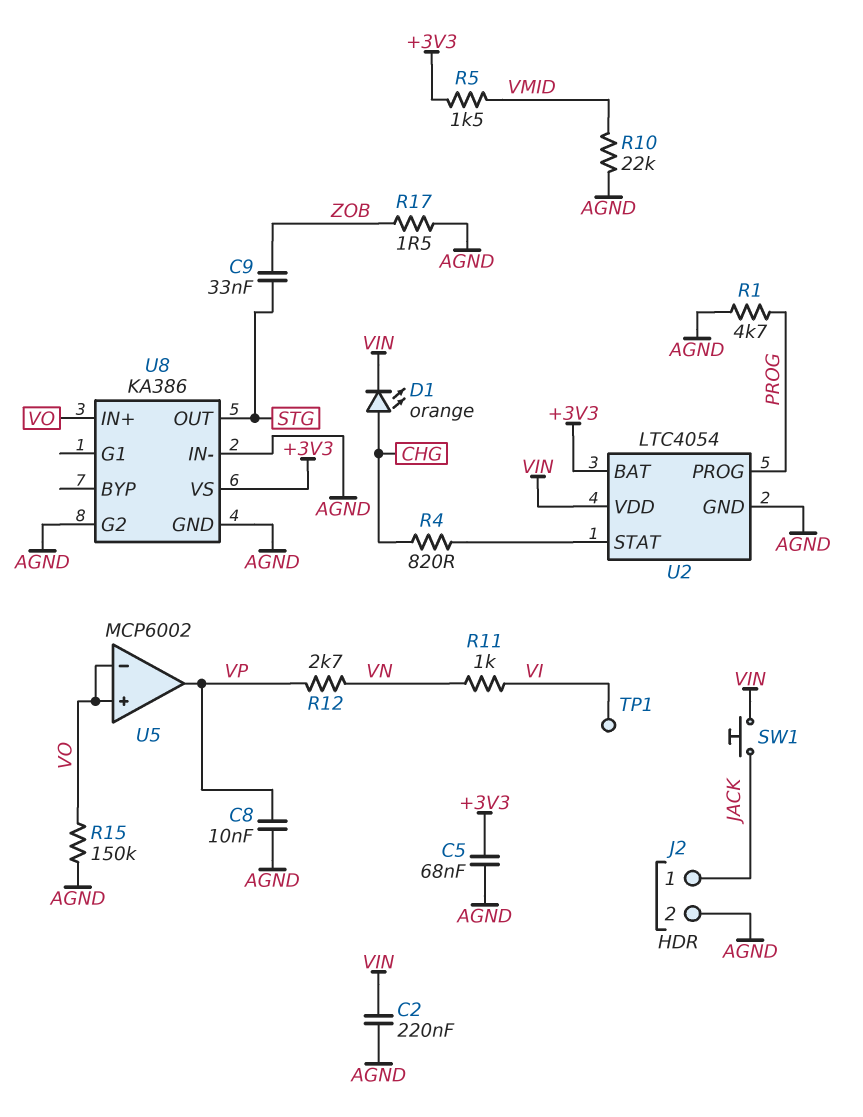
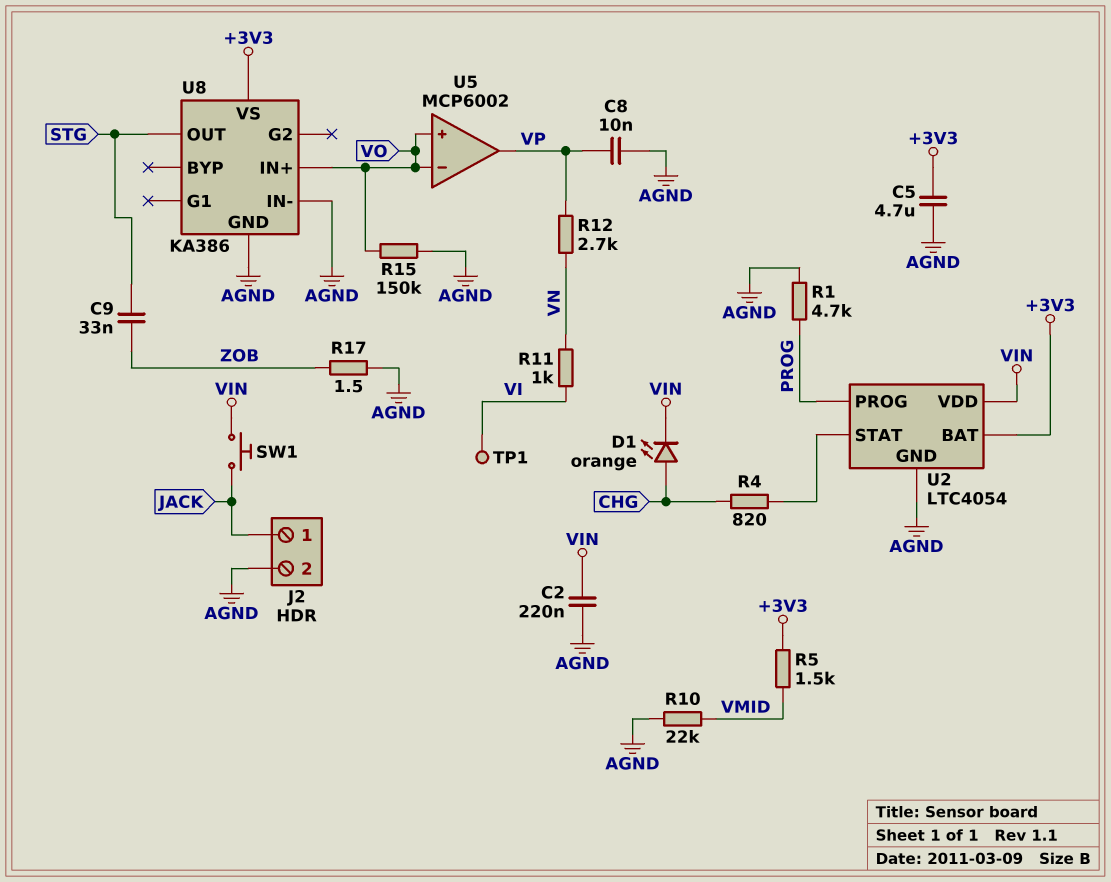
C5: 68nF (+3V3, AGND) -> 4.7uF (+3V3, AGND)
U8 pin G2: AGND -> none

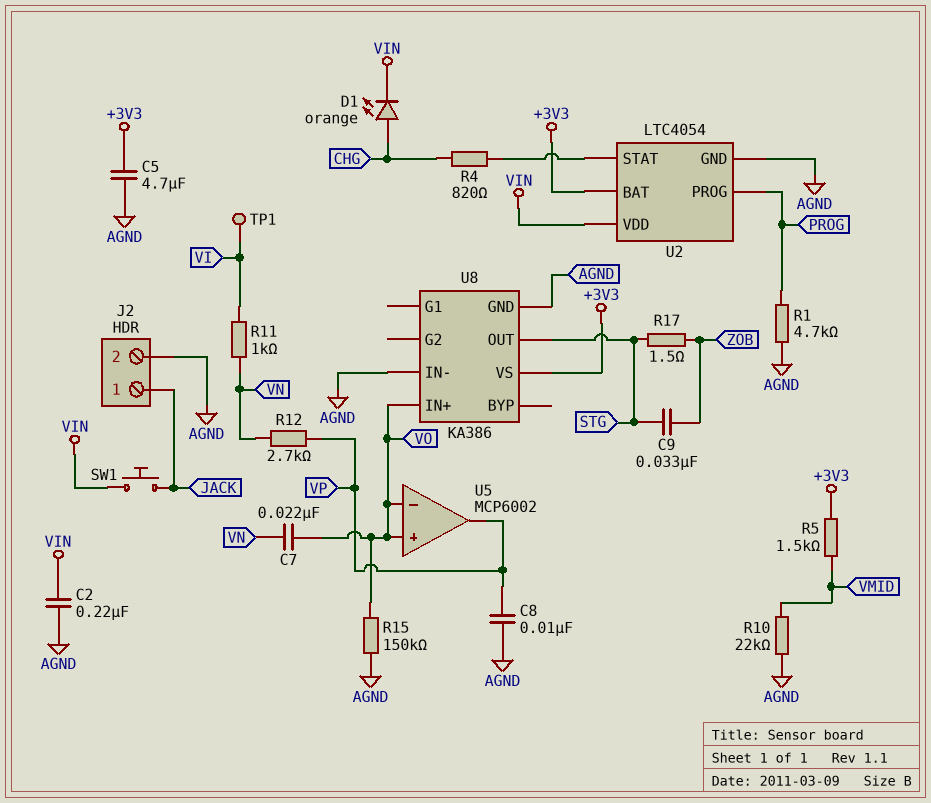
C7: none -> 22nF (VN, VO)
R17: 1.5 (AGND, ZOB) -> 1.5 (STG, ZOB)

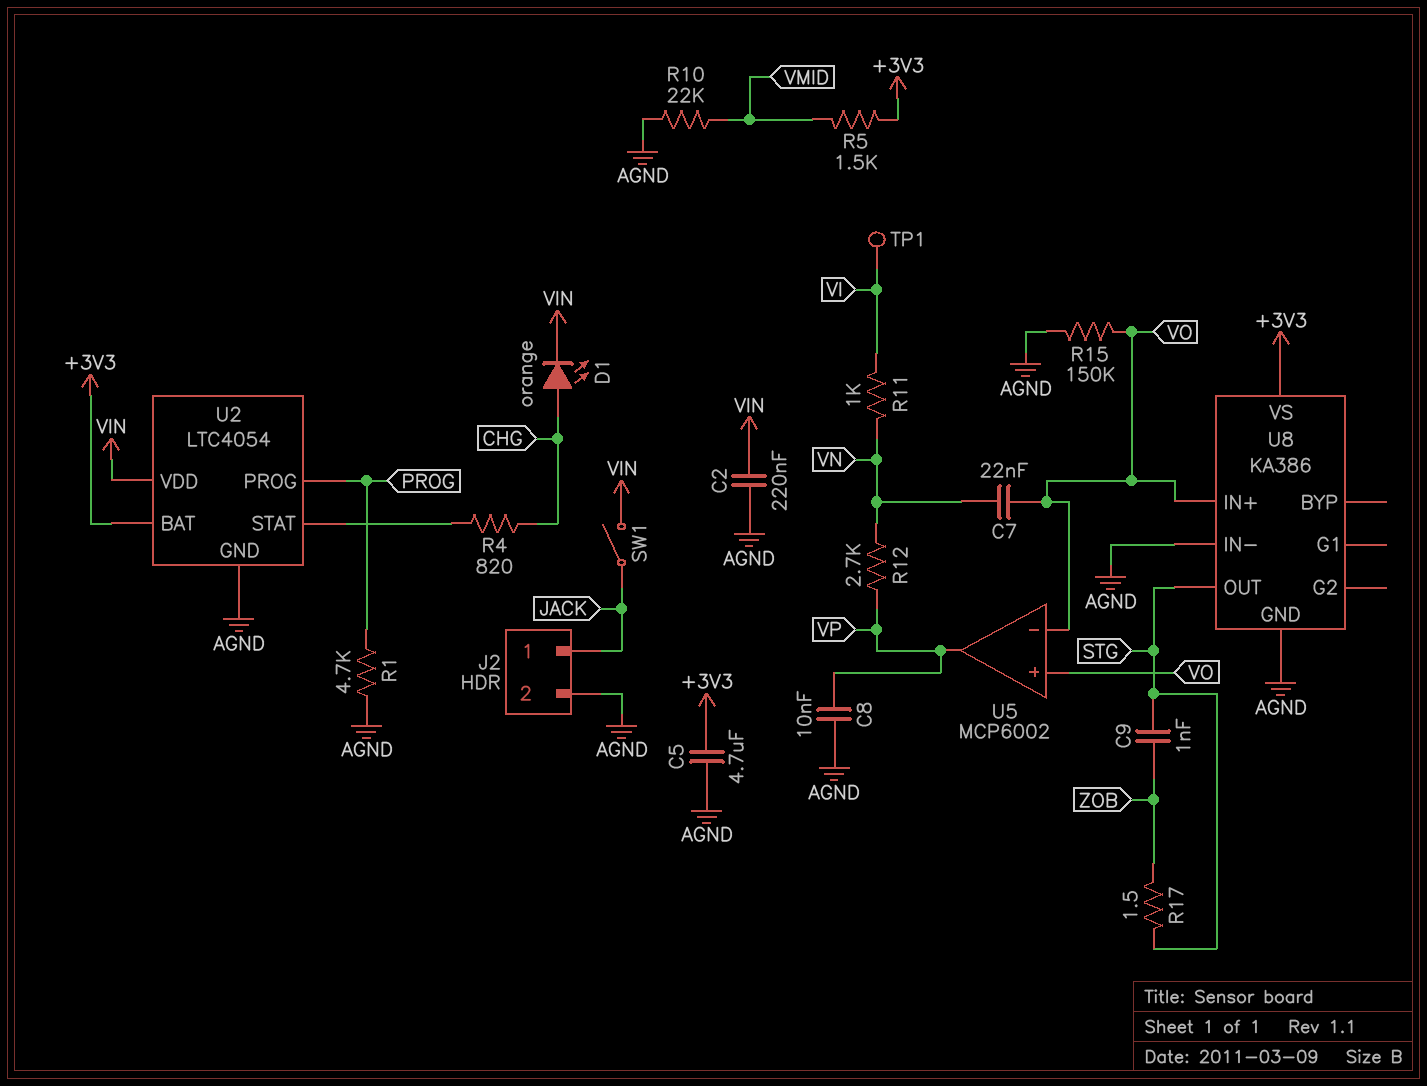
C9: 33nF (STG, ZOB) -> 1nF (STG, ZOB)
SW1: button (JACK, VIN) -> switch (JACK, VIN)

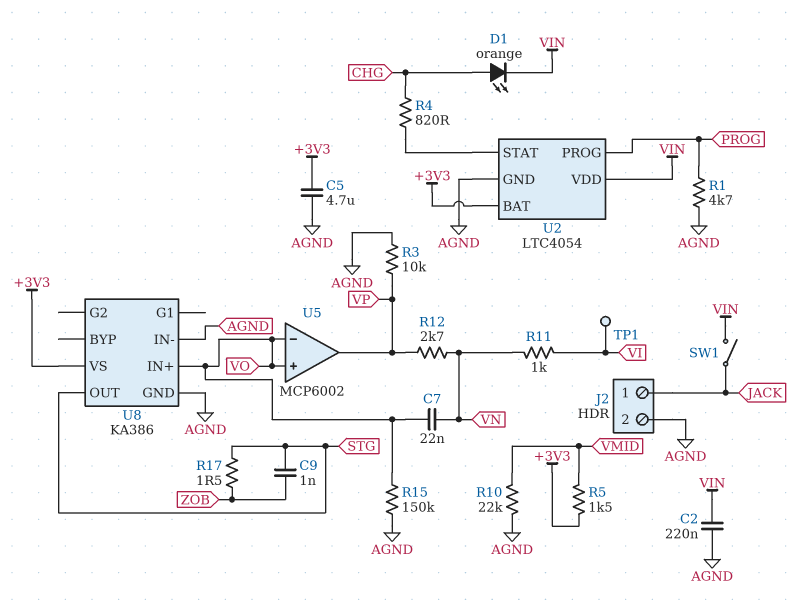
C8: 10nF (AGND, VP) -> none
R3: none -> 10k (AGND, VP)

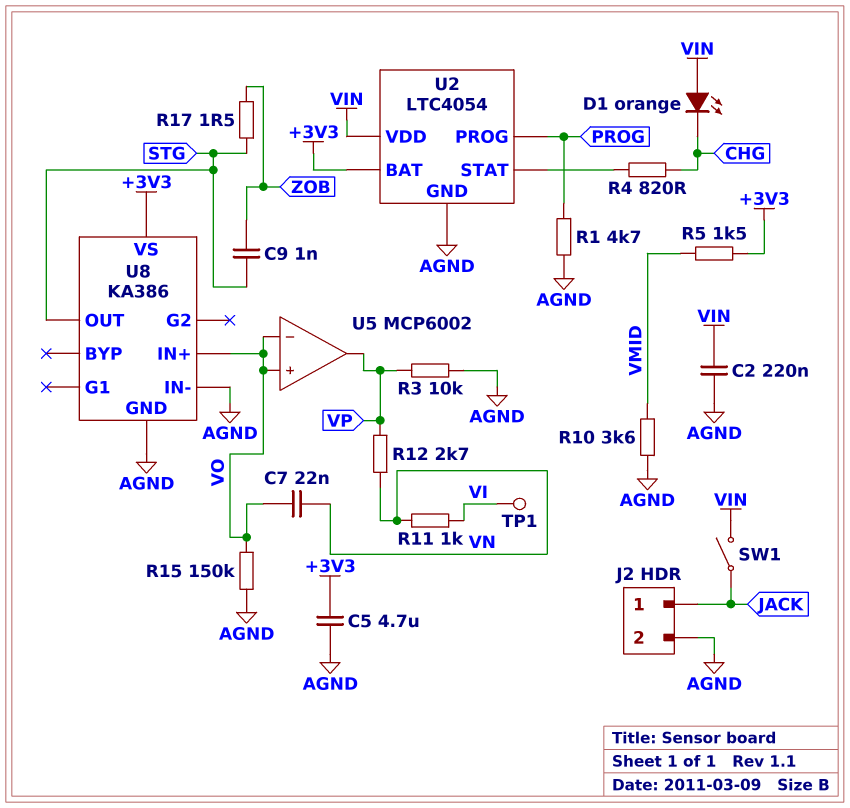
D1: LED orange (A CHG, K VIN) -> LED orange (A VIN, K CHG)
R10: 22k (AGND, VMID) -> 3.6k (AGND, VMID)

